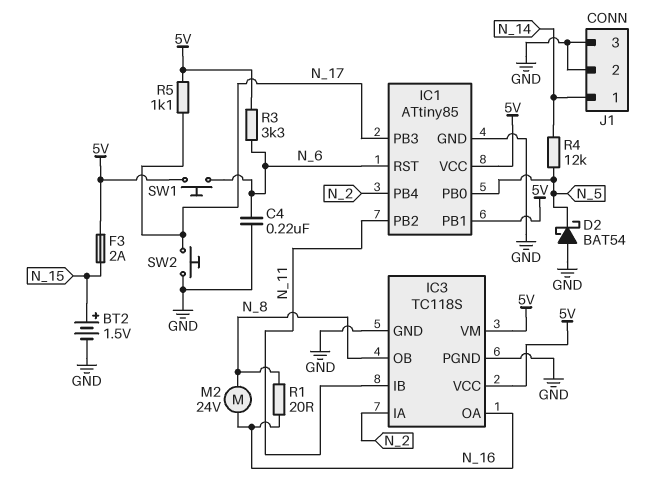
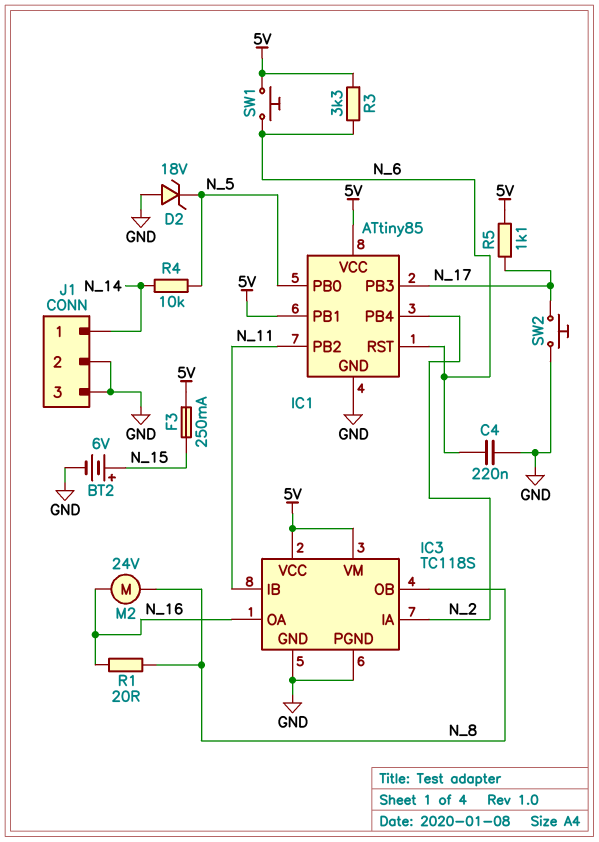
BT2: 1.5V (plus N_15, minus GND) -> 6V (plus N_15, minus GND)
D2: schottky BAT54 (A GND, K N_5) -> zener 18V (A GND, K N_5)
F3: 2A (5V, N_15) -> 250mA (5V, N_15)
R4: 12k (N_5, N_14) -> 10k (N_5, N_14)

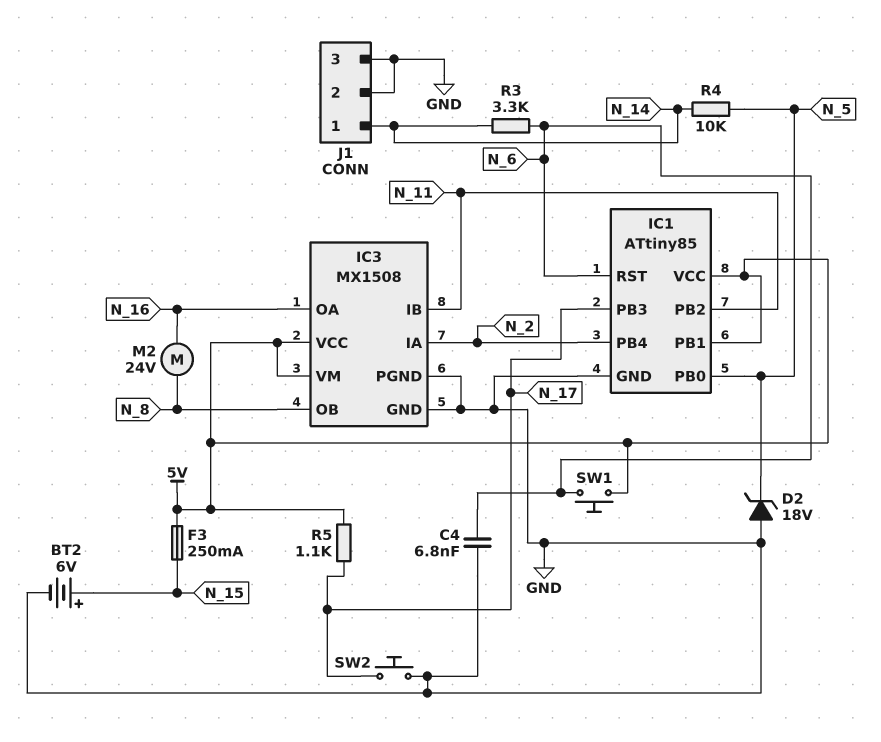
C4: 220nF (GND, N_6) -> 6.8nF (GND, N_6)
IC3: TC118S -> MX1508
R1: 20 (N_8, N_16) -> none
R3: 3.3k (5V, N_6) -> 3.3k (N_6, N_14)

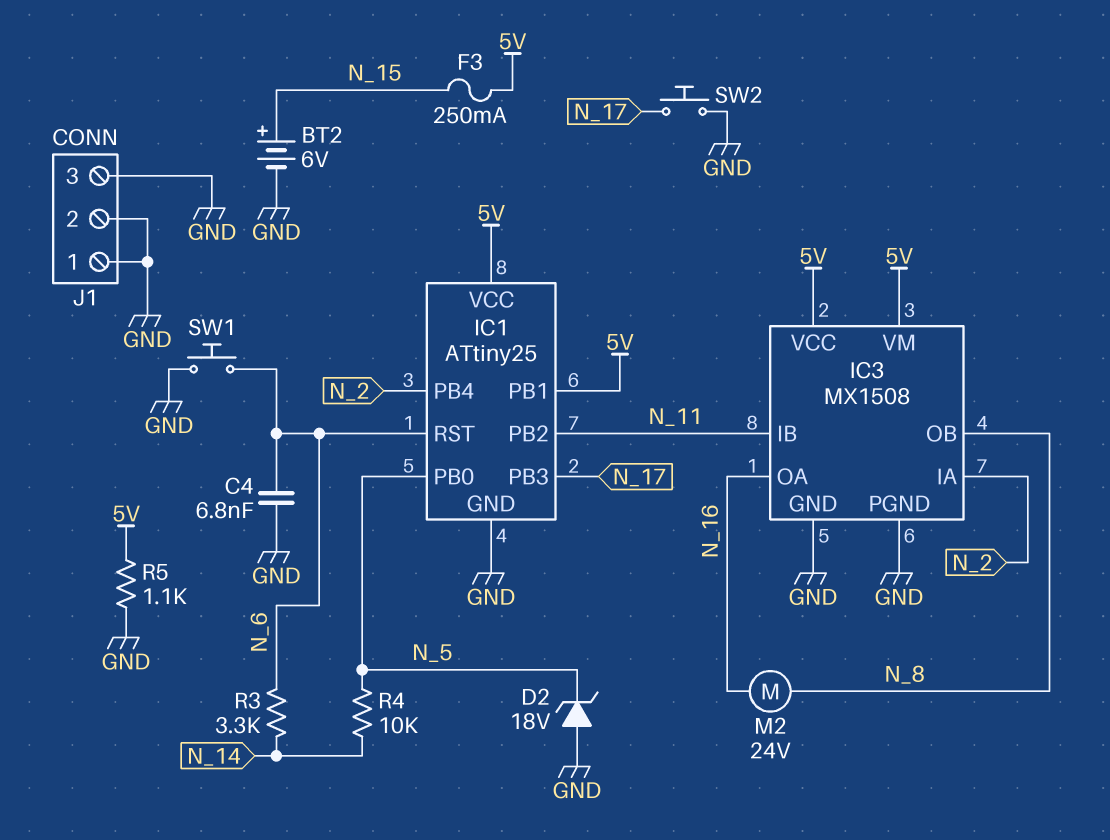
IC1: ATtiny85 -> ATtiny25
J1 pin 1: N_14 -> GND
R5: 1.1k (5V, N_17) -> 1.1k (5V, GND)
SW1: button (5V, N_6) -> button (GND, N_6)

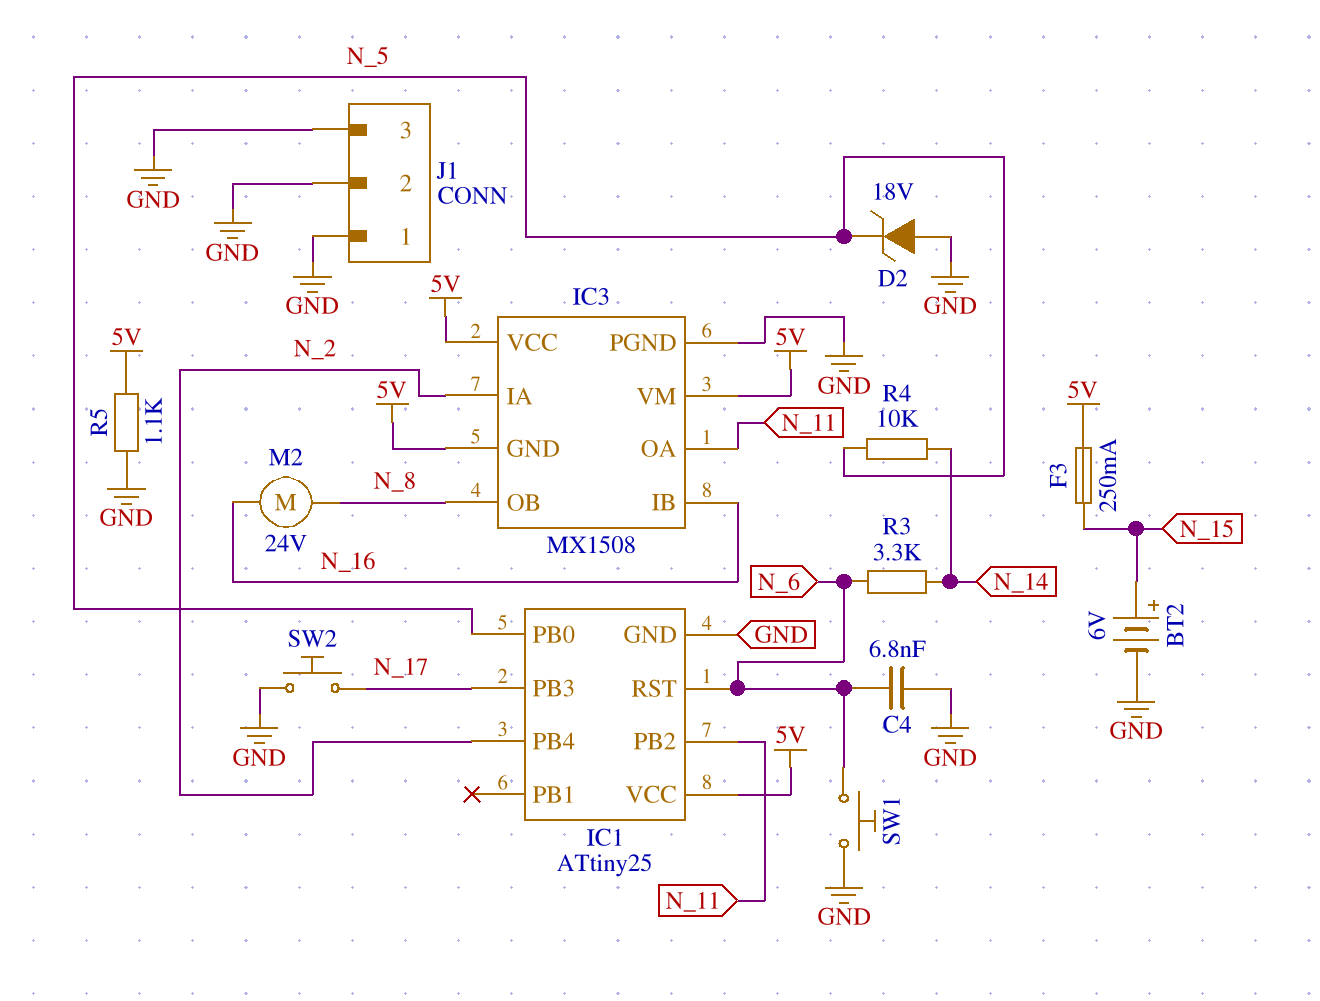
IC1 pin PB1: 5V -> none
IC3 pin GND: GND -> 5V
IC3 pin IB: N_11 -> N_16
IC3 pin OA: N_16 -> N_11

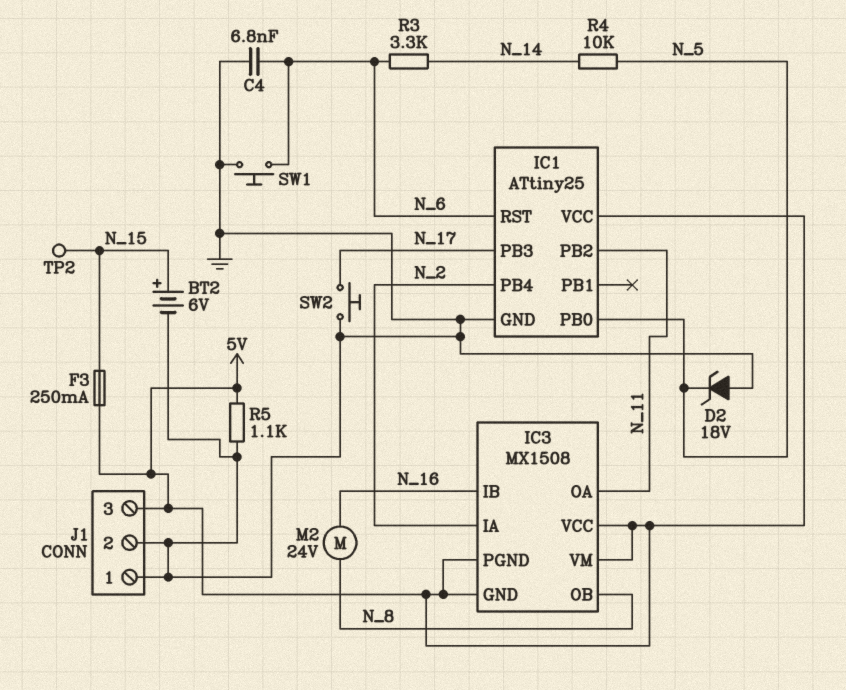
IC3 pin PGND: GND -> 5V
J1 pin 3: GND -> 5V
TP2: none -> test point (N_15)

